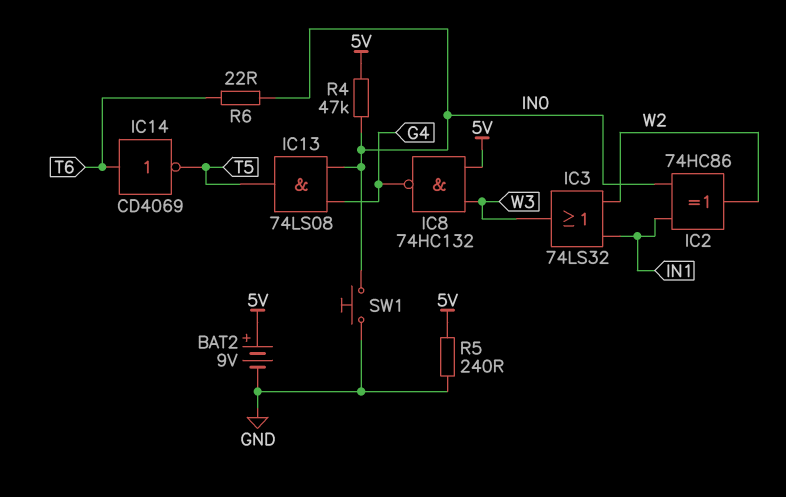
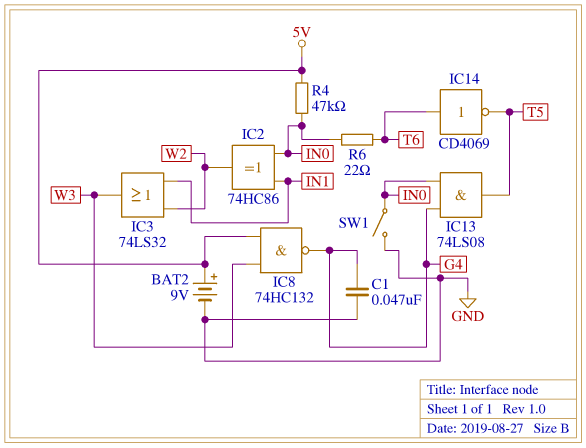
C1: none -> 47nF (G4, GND)
R5: 240 (5V, GND) -> none
SW1: button (GND, IN0) -> switch (GND, IN0)

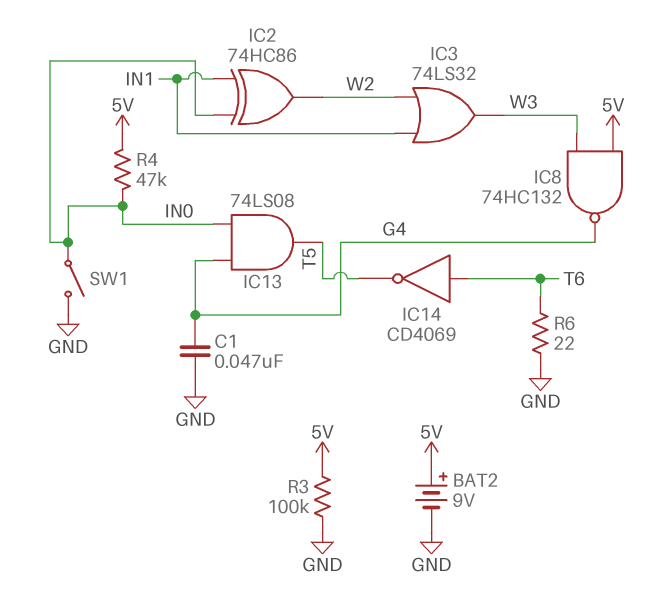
R3: none -> 100k (5V, GND)
R6: 22 (IN0, T6) -> 22 (GND, T6)

